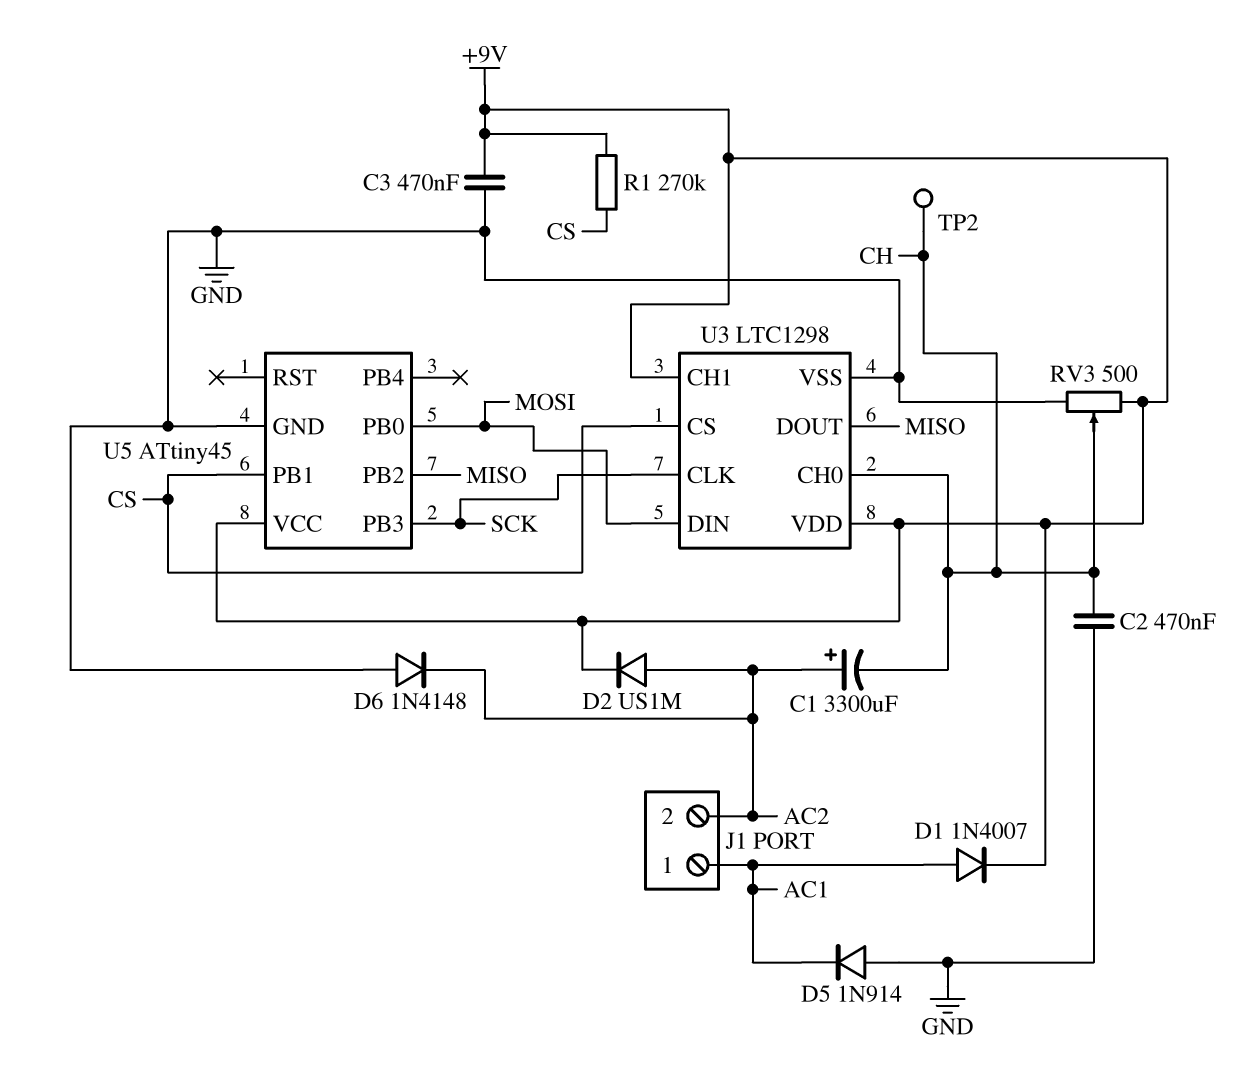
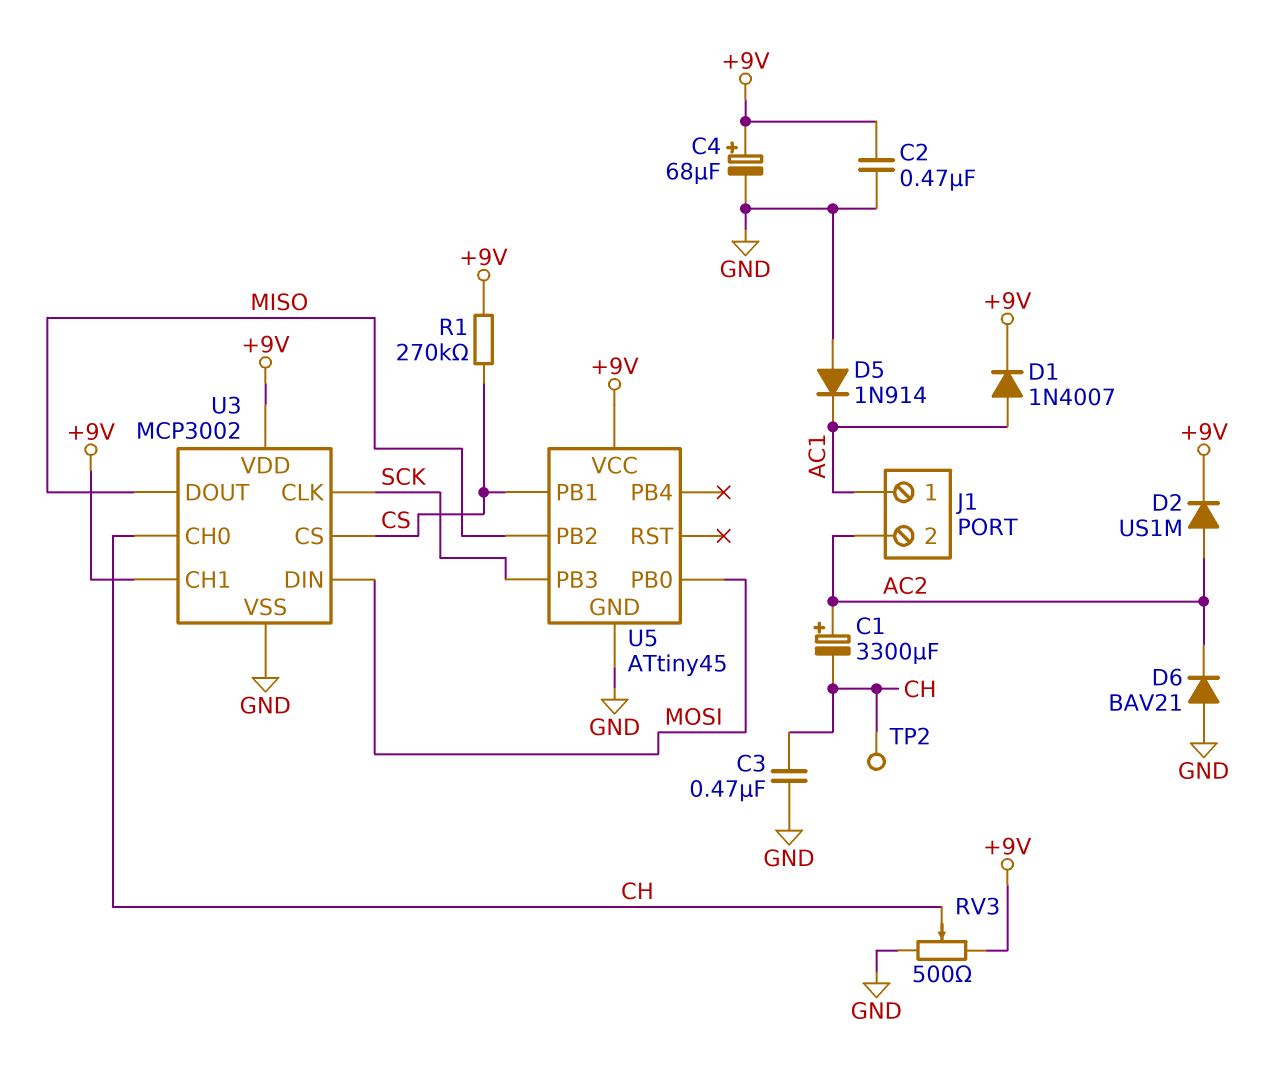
C2: 470nF (CH, GND) -> 470nF (+9V, GND)
C3: 470nF (+9V, GND) -> 470nF (CH, GND)
C4: none -> 68uF (plus +9V, minus GND)
D6: diode 1N4148 (A GND, K AC2) -> diode BAV21 (A GND, K AC2)
U3: LTC1298 -> MCP3002

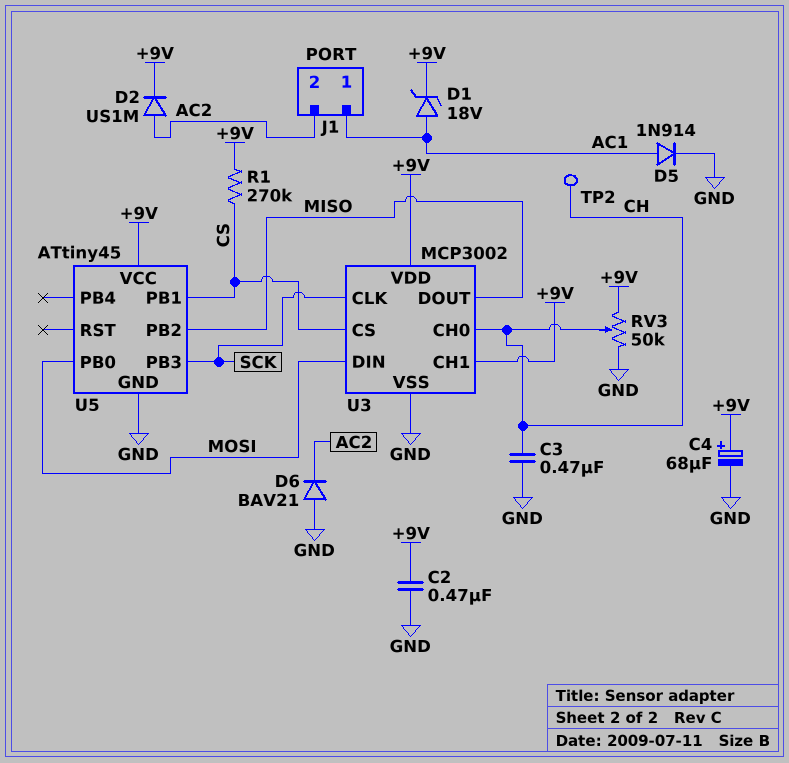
C1: 3300uF (plus AC2, minus CH) -> none
D1: diode 1N4007 (A AC1, K +9V) -> zener 18V (A AC1, K +9V)
D5: diode 1N914 (A GND, K AC1) -> diode 1N914 (A AC1, K GND)
RV3: 500 (+9V, GND, wiper CH) -> 50k (+9V, GND, wiper CH)

